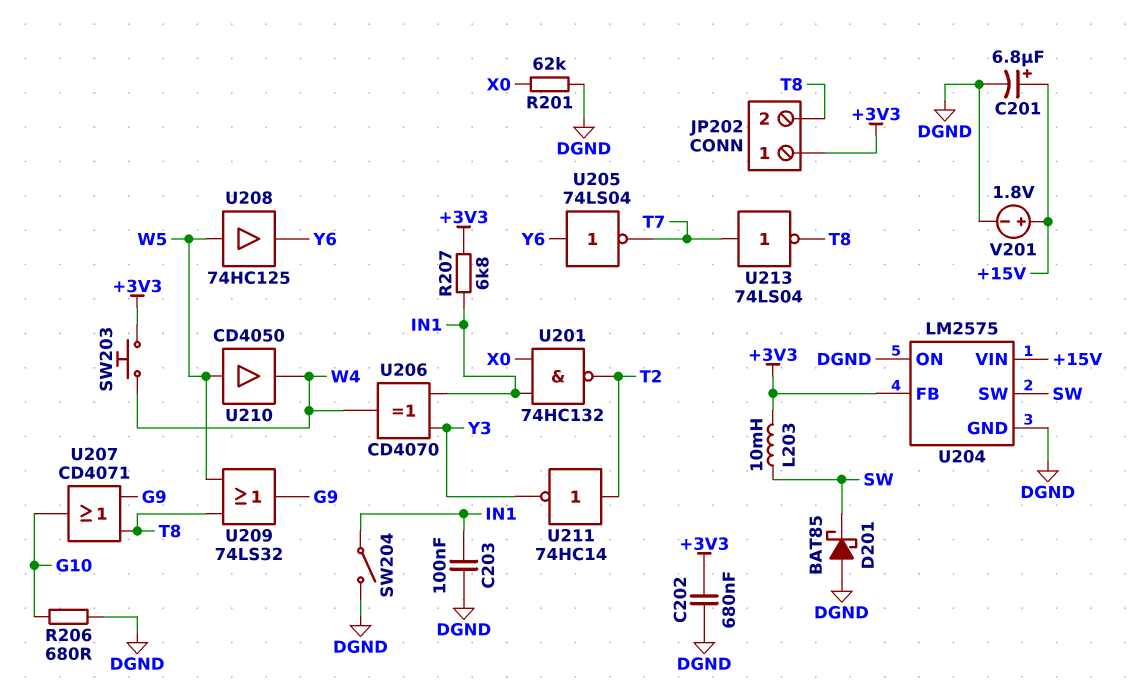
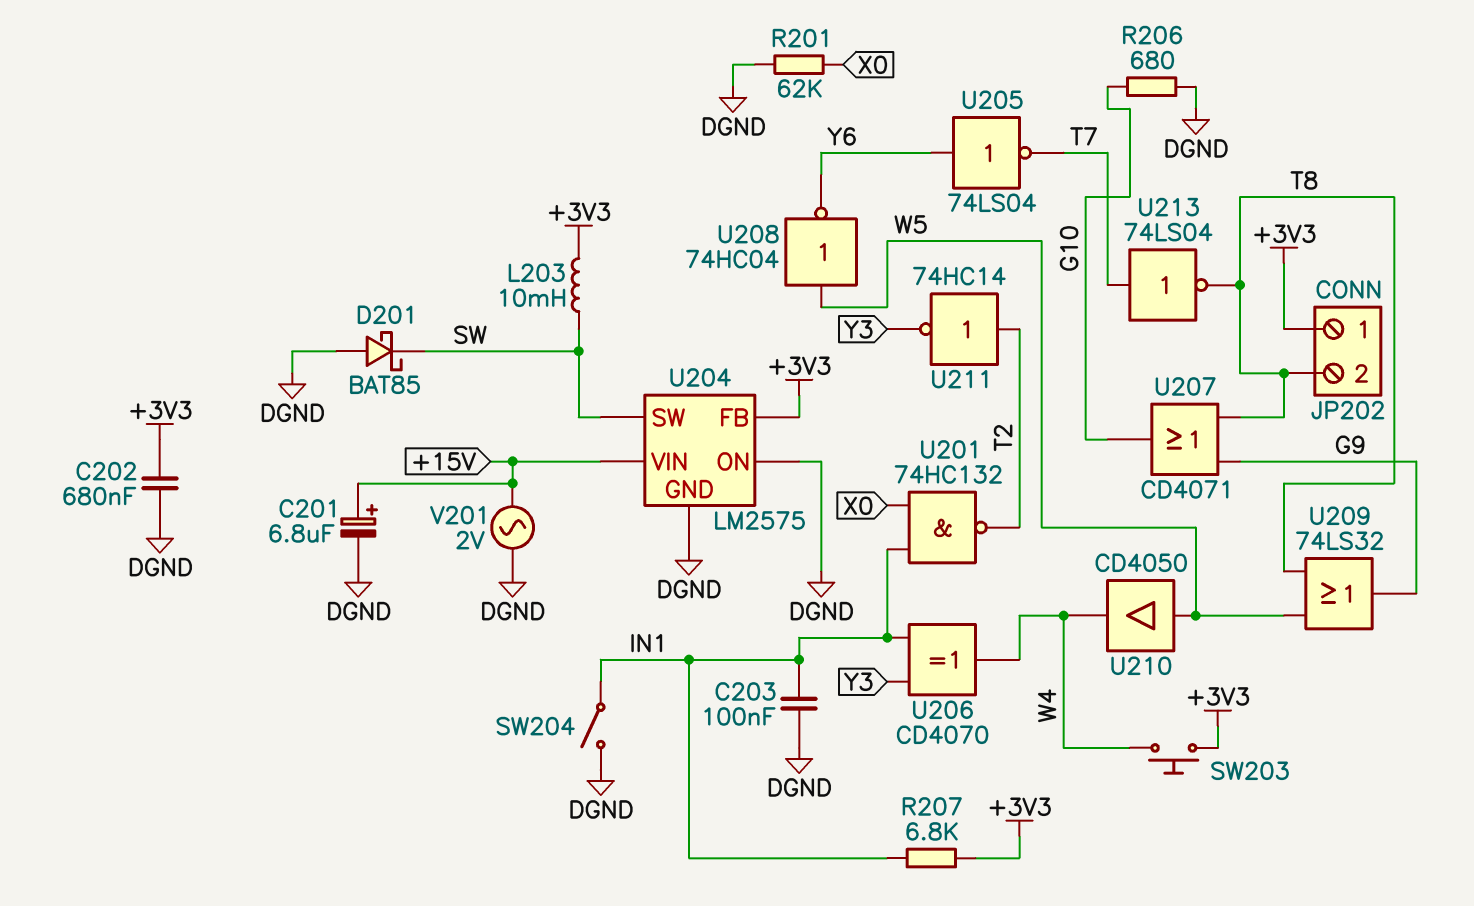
U208: buffer 74HC125 (in W5, out Y6) -> NOT 74HC04 (in W5, out Y6)
V201: 1.8V (plus +15V, minus DGND) -> AC 2V (+15V, DGND)

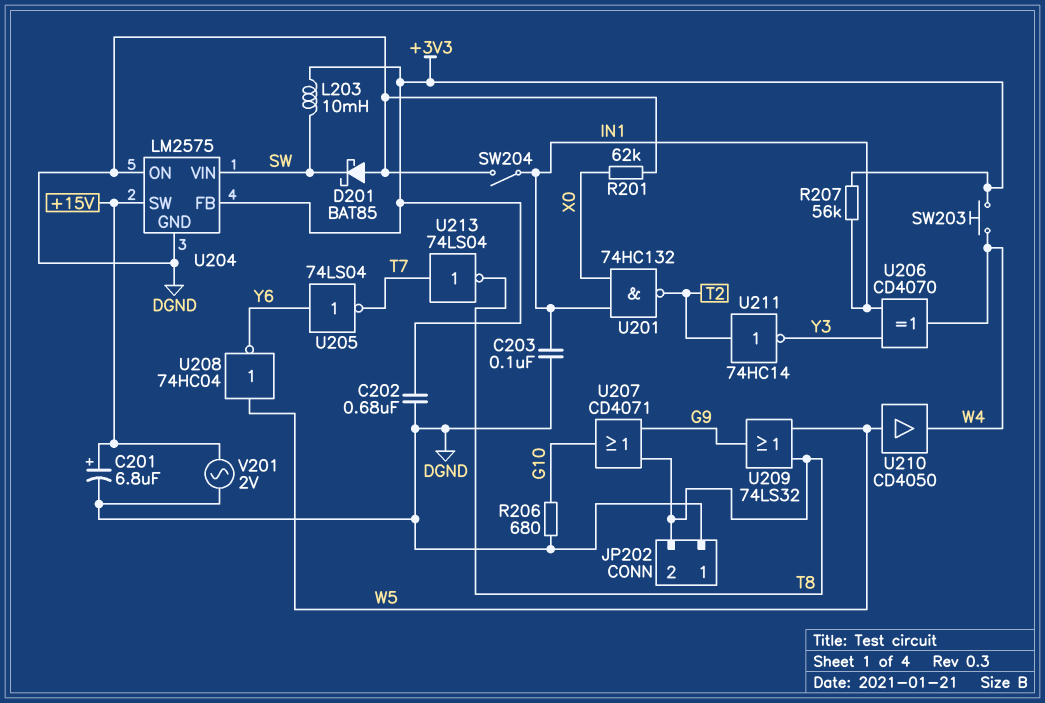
JP202 pin 1: +3V3 -> DGND
R207: 6.8k (+3V3, IN1) -> 56k (+3V3, IN1)
U204 pin SW: SW -> +15V
U204 pin VIN: +15V -> SW

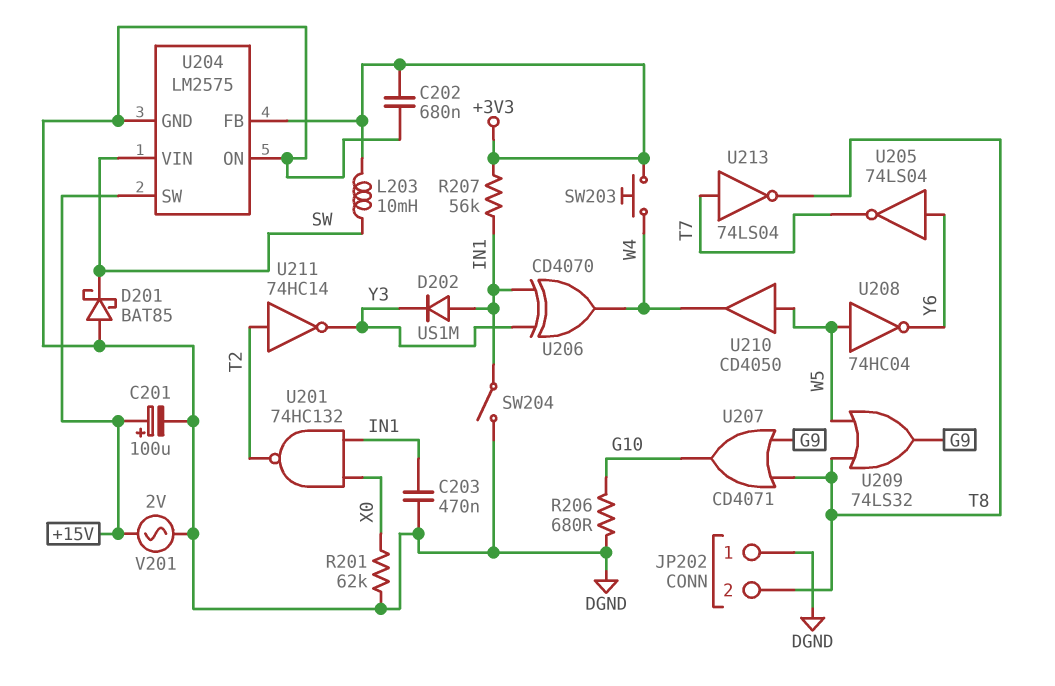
C201: 6.8uF (plus +15V, minus DGND) -> 100uF (plus +15V, minus DGND)
C203: 100nF (DGND, IN1) -> 470nF (DGND, IN1)
D202: none -> diode US1M (A IN1, K Y3)

